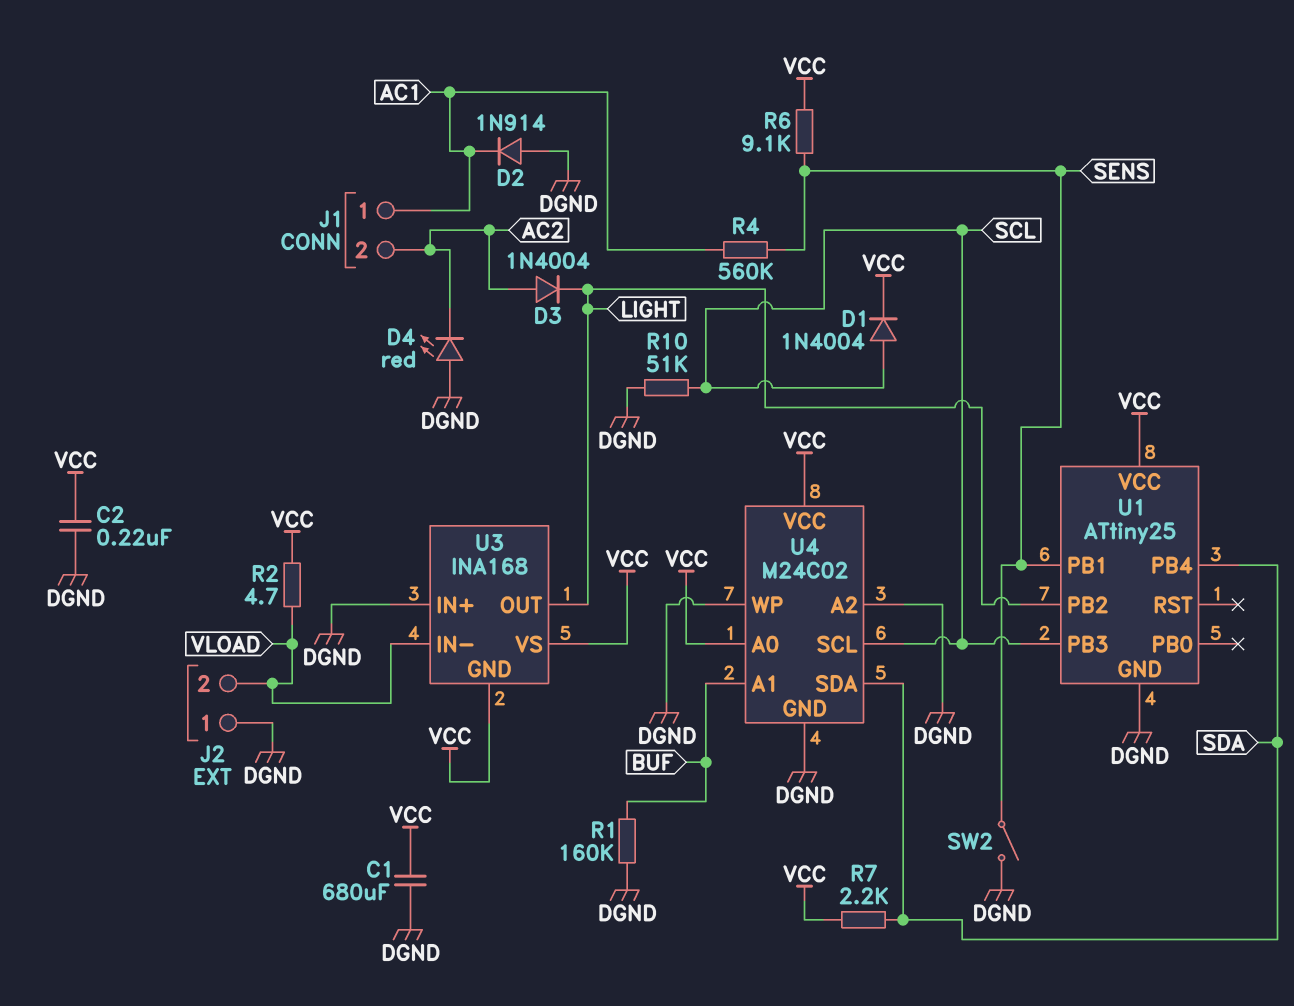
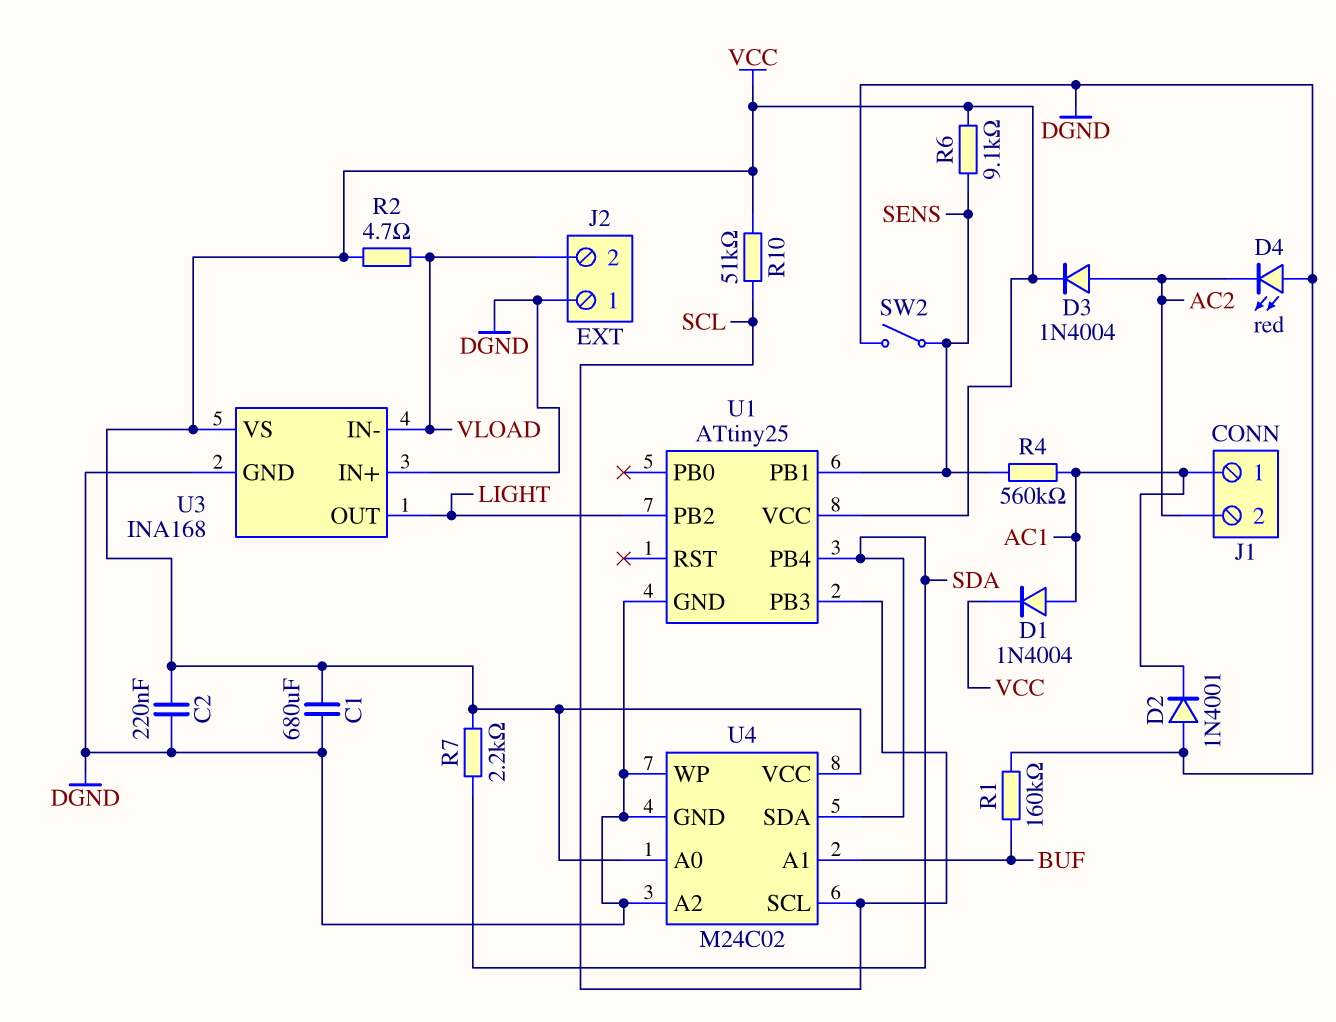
D1: diode 1N4004 (A SCL, K VCC) -> diode 1N4004 (A AC1, K VCC)
D2: diode 1N914 (A DGND, K AC1) -> diode 1N4001 (A DGND, K AC1)
D3: diode 1N4004 (A AC2, K LIGHT) -> diode 1N4004 (A AC2, K VCC)
R10: 51k (DGND, SCL) -> 51k (SCL, VCC)
U3 pin GND: VCC -> DGND

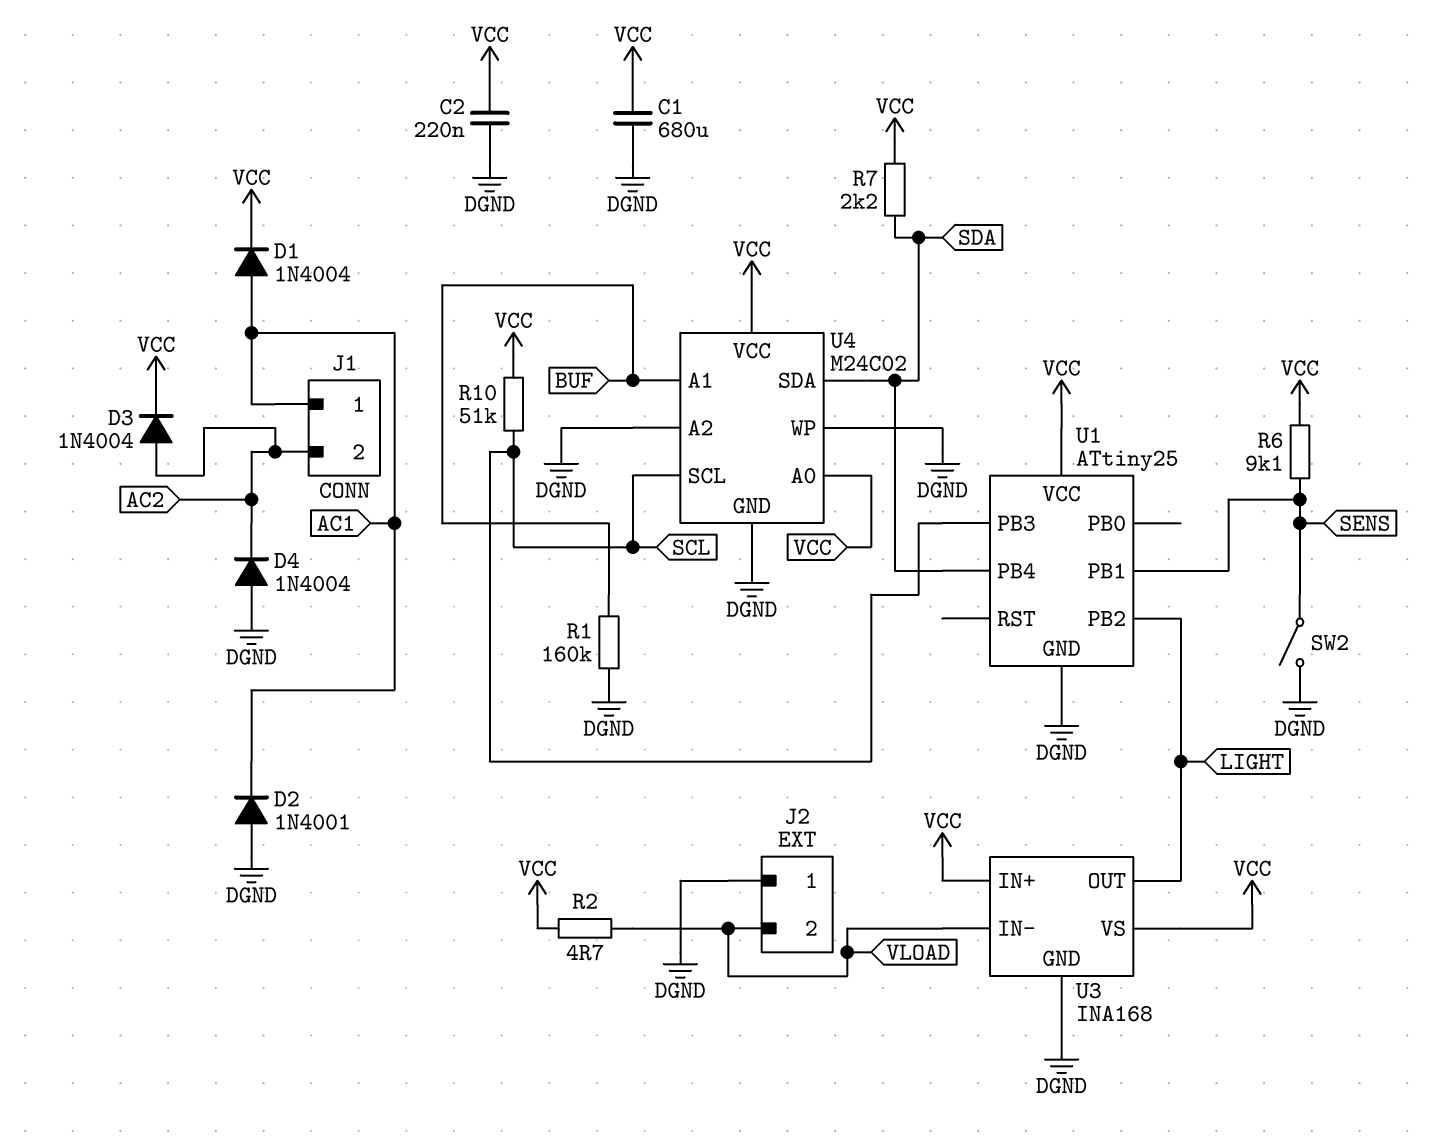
D4: LED red (A DGND, K AC2) -> diode 1N4004 (A DGND, K AC2)
R4: 560k (AC1, SENS) -> none
U3 pin IN+: DGND -> VCC

